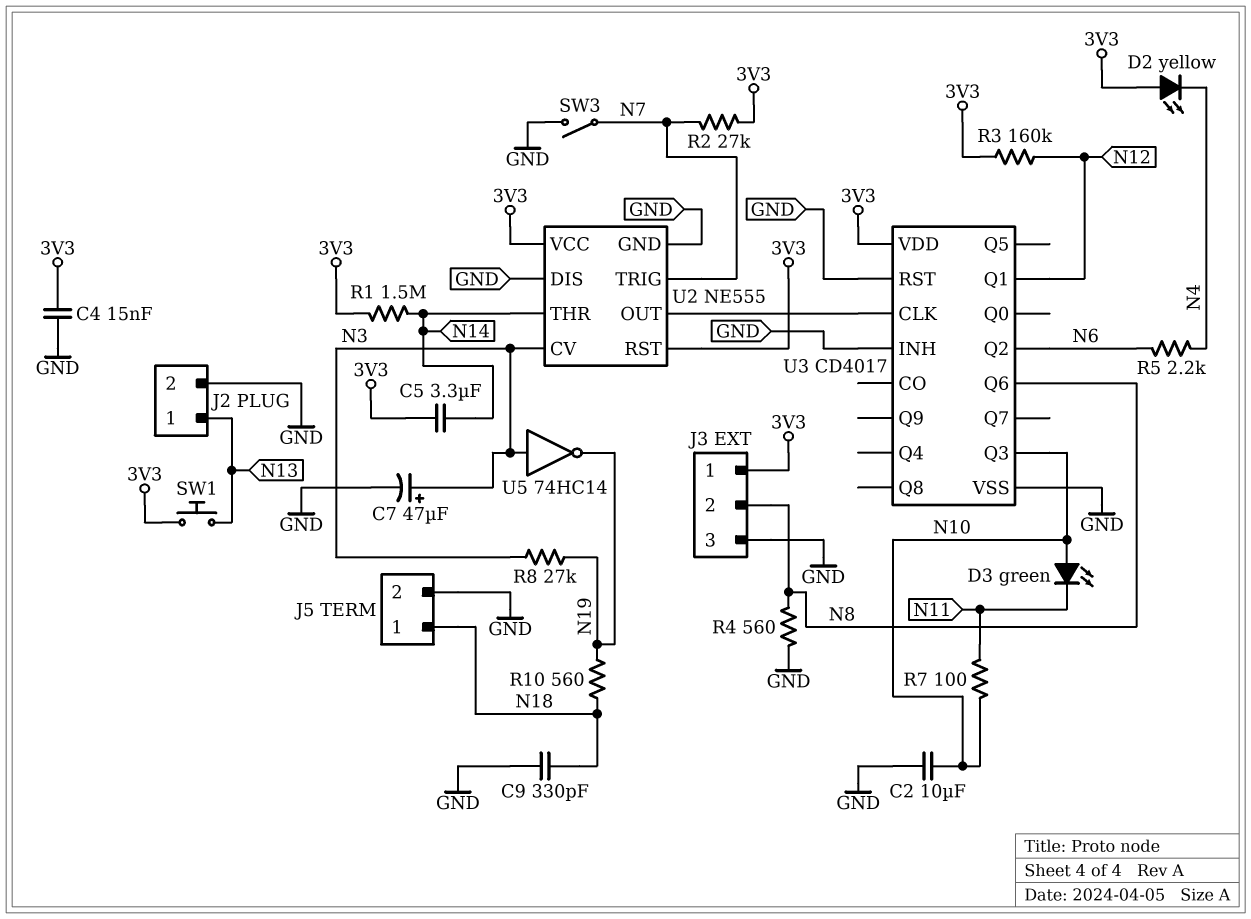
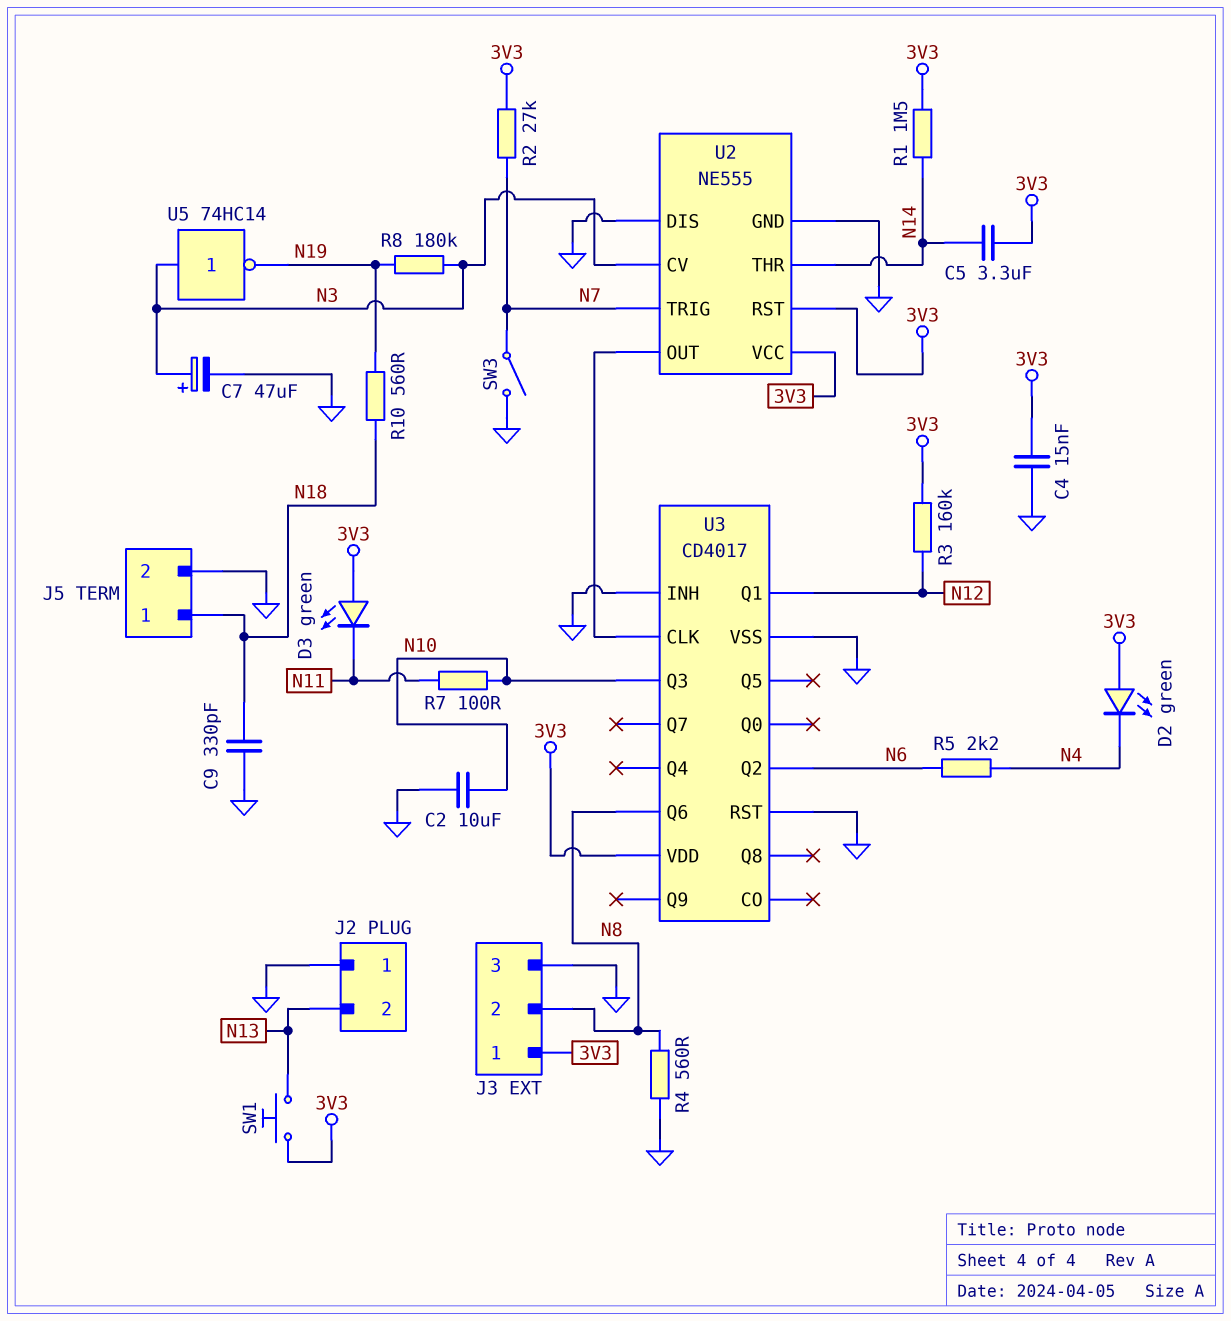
D2: LED yellow (A 3V3, K N4) -> LED green (A 3V3, K N4)
D3: LED green (A N10, K N11) -> LED green (A 3V3, K N11)
J2 pin 1: N13 -> GND
J2 pin 2: GND -> N13
R8: 27k (N3, N19) -> 180k (N3, N19)

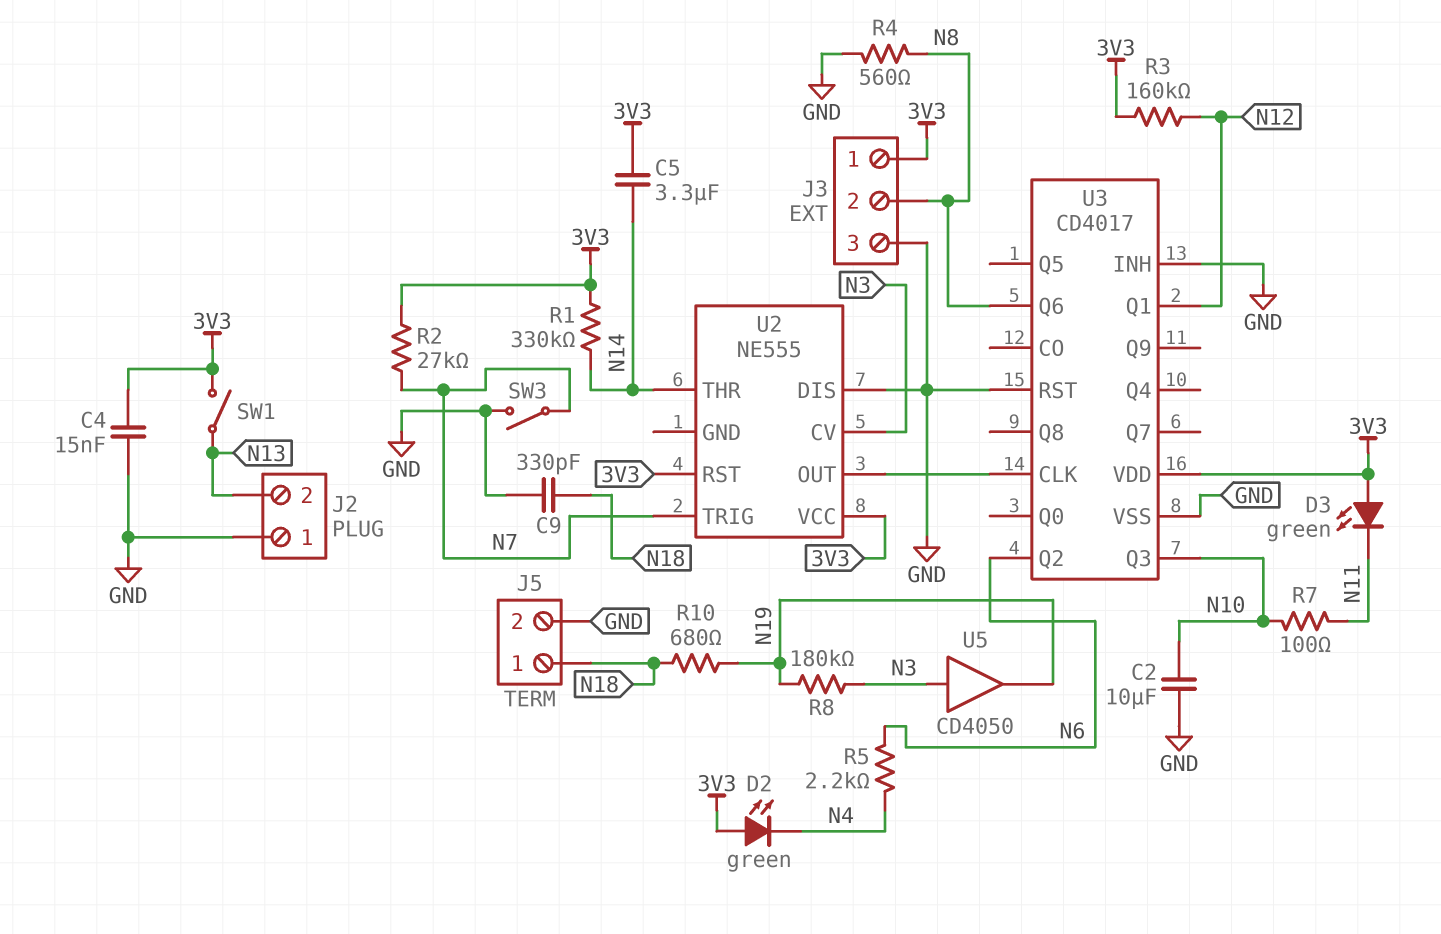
C7: 47uF (plus N3, minus GND) -> none
R1: 1.5M (3V3, N14) -> 330k (3V3, N14)
R10: 560 (N18, N19) -> 680 (N18, N19)
SW1: button (3V3, N13) -> switch (3V3, N13)
U2 pin GND: GND -> none
U5: NOT 74HC14 (in N3, out N19) -> buffer CD4050 (in N3, out N19)

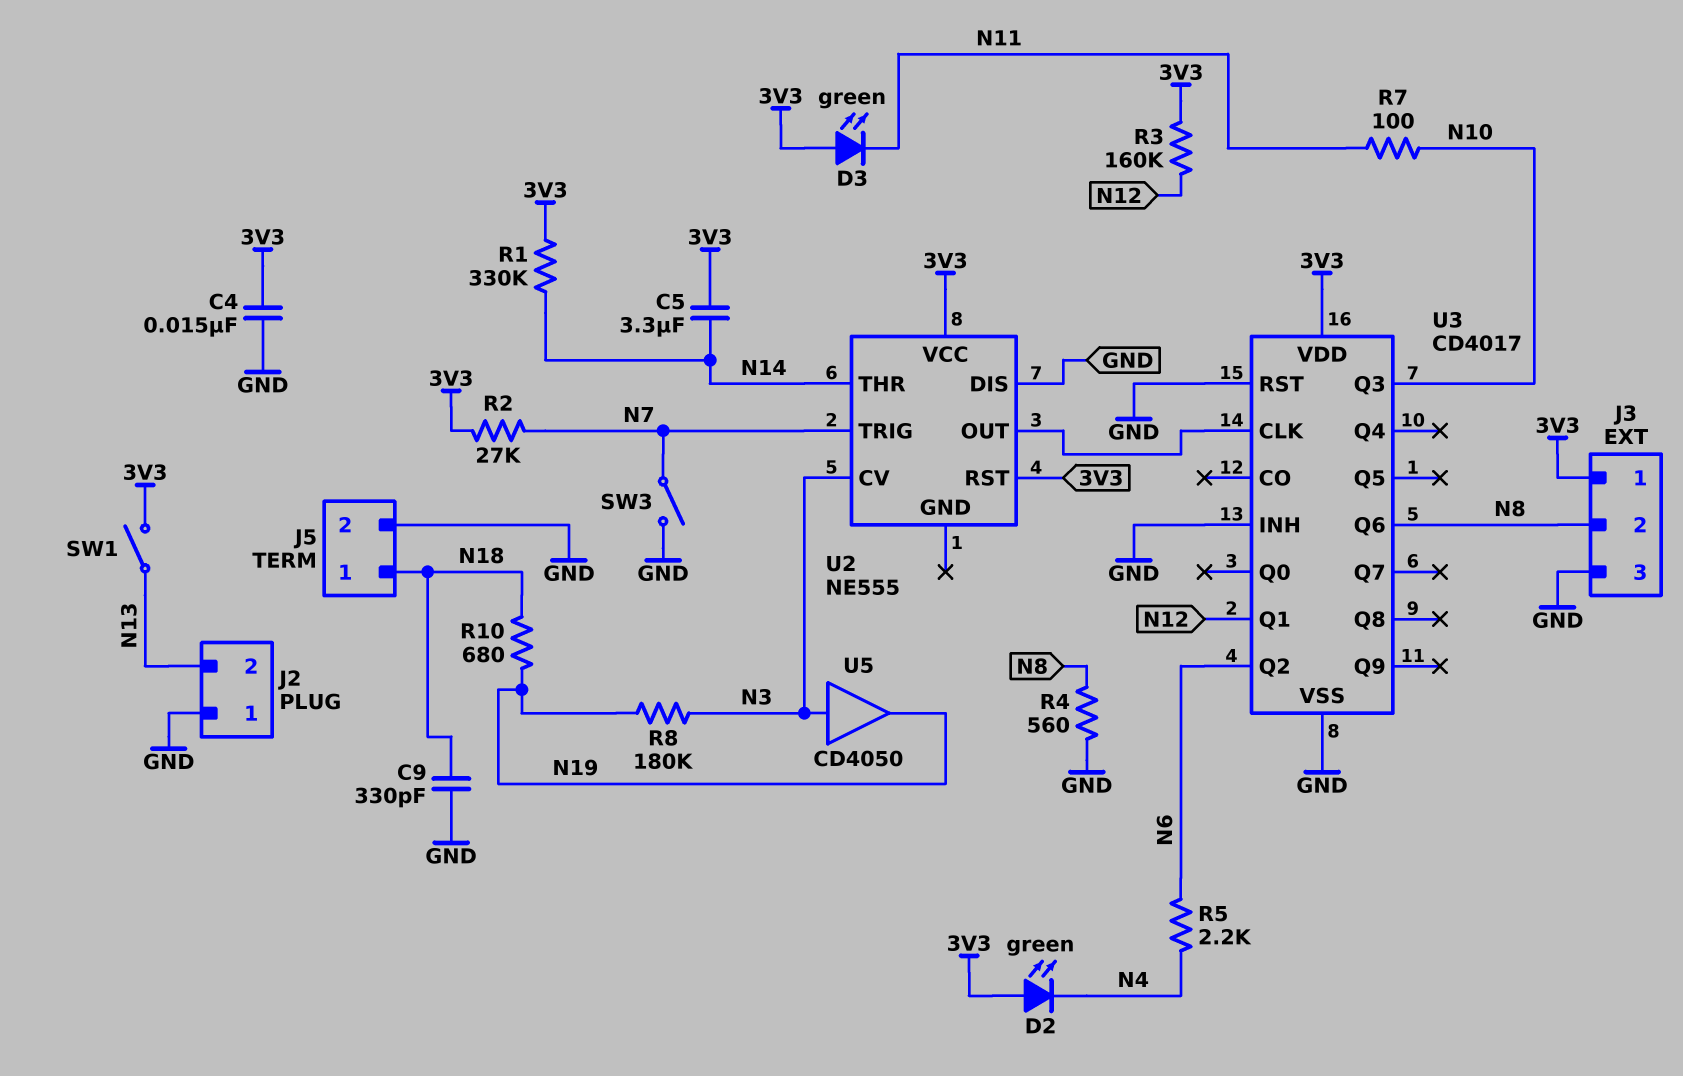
C2: 10uF (GND, N10) -> none

